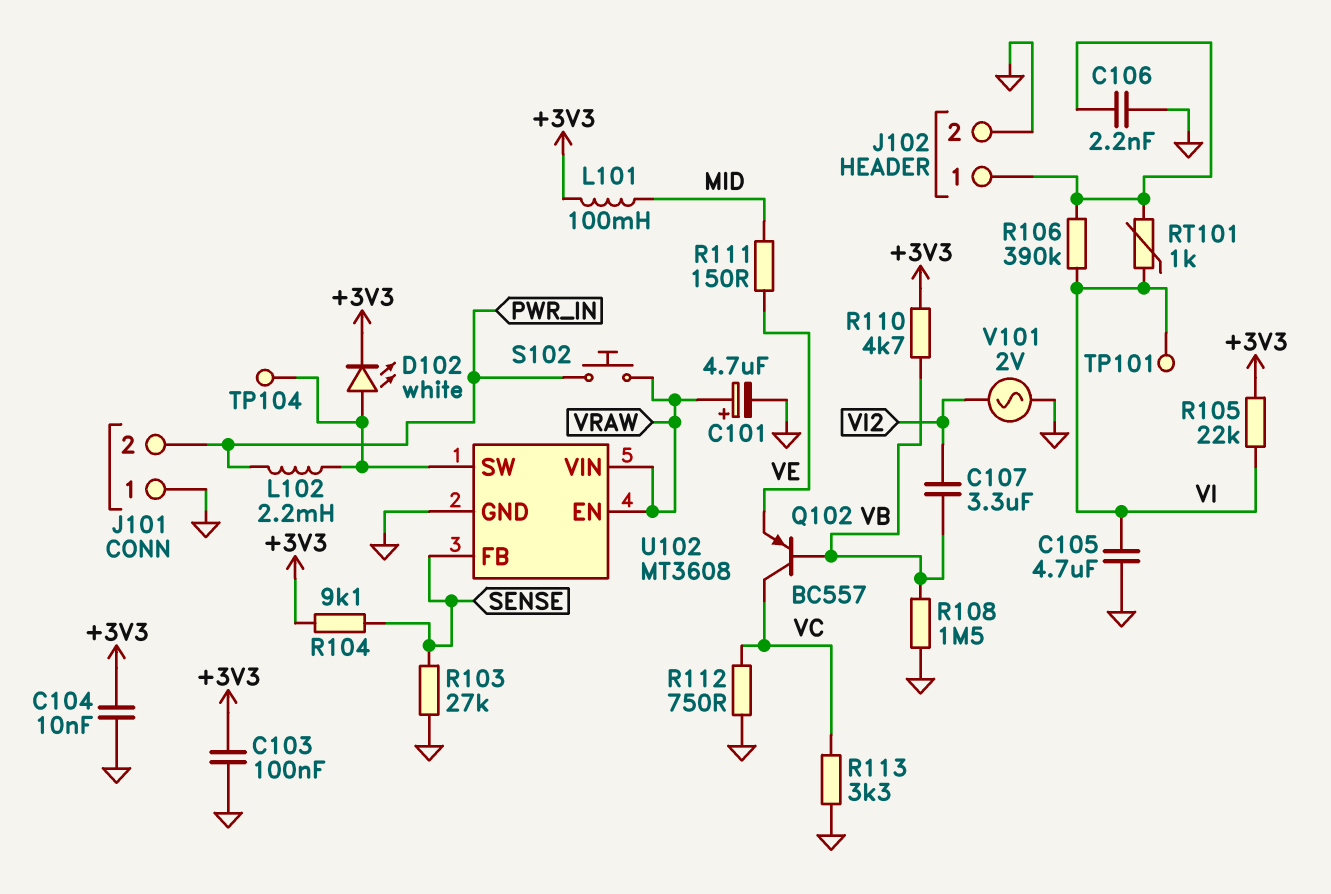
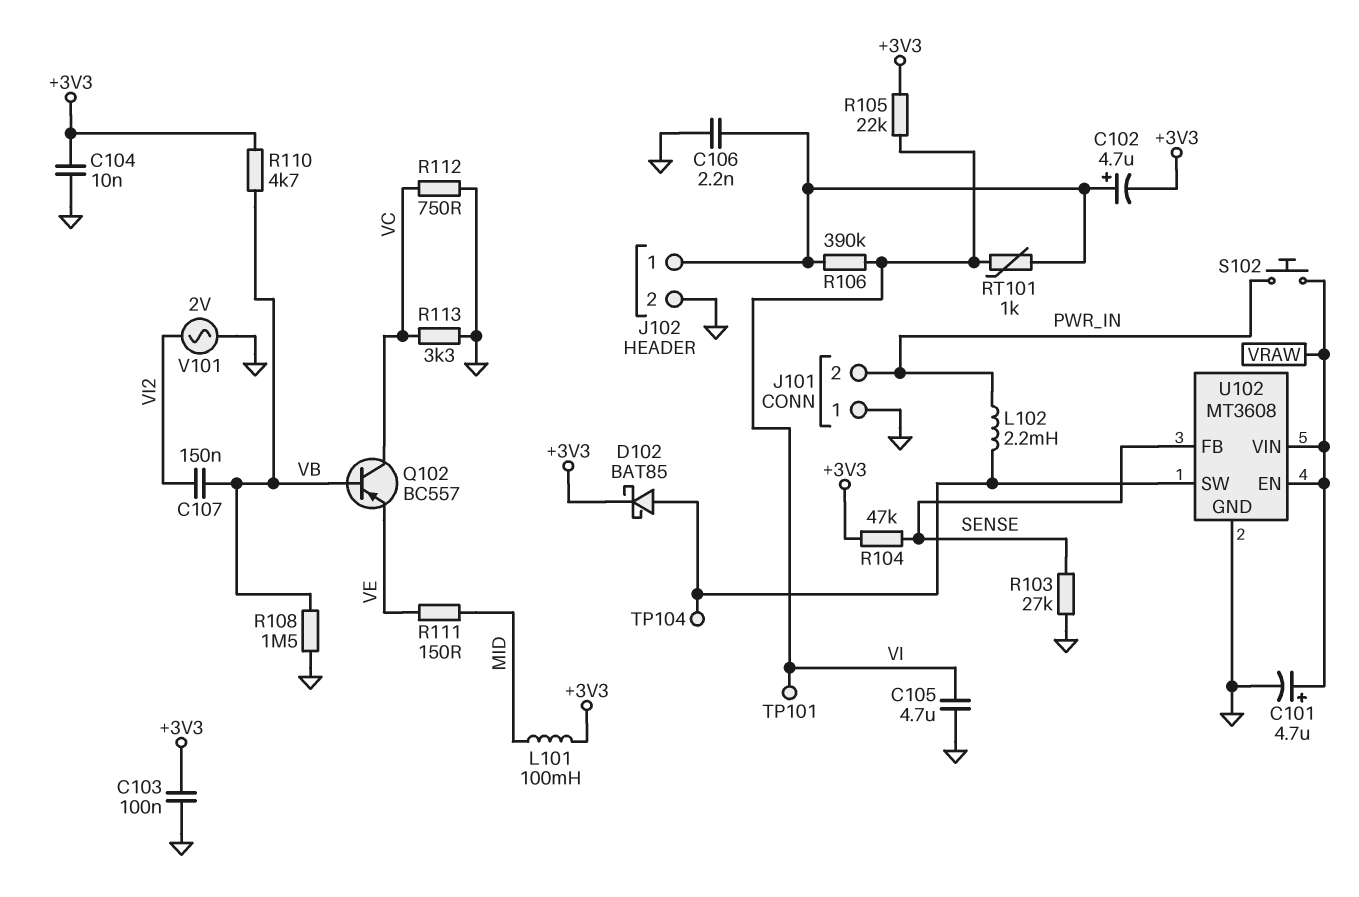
C102: none -> 4.7uF (plus J102/1, minus +3V3)
C107: 3.3uF (VB, VI2) -> 150nF (VB, VI2)
D102: LED white (A U102/SW, K +3V3) -> schottky BAT85 (A U102/SW, K +3V3)
R104: 9.1k (+3V3, SENSE) -> 47k (+3V3, SENSE)

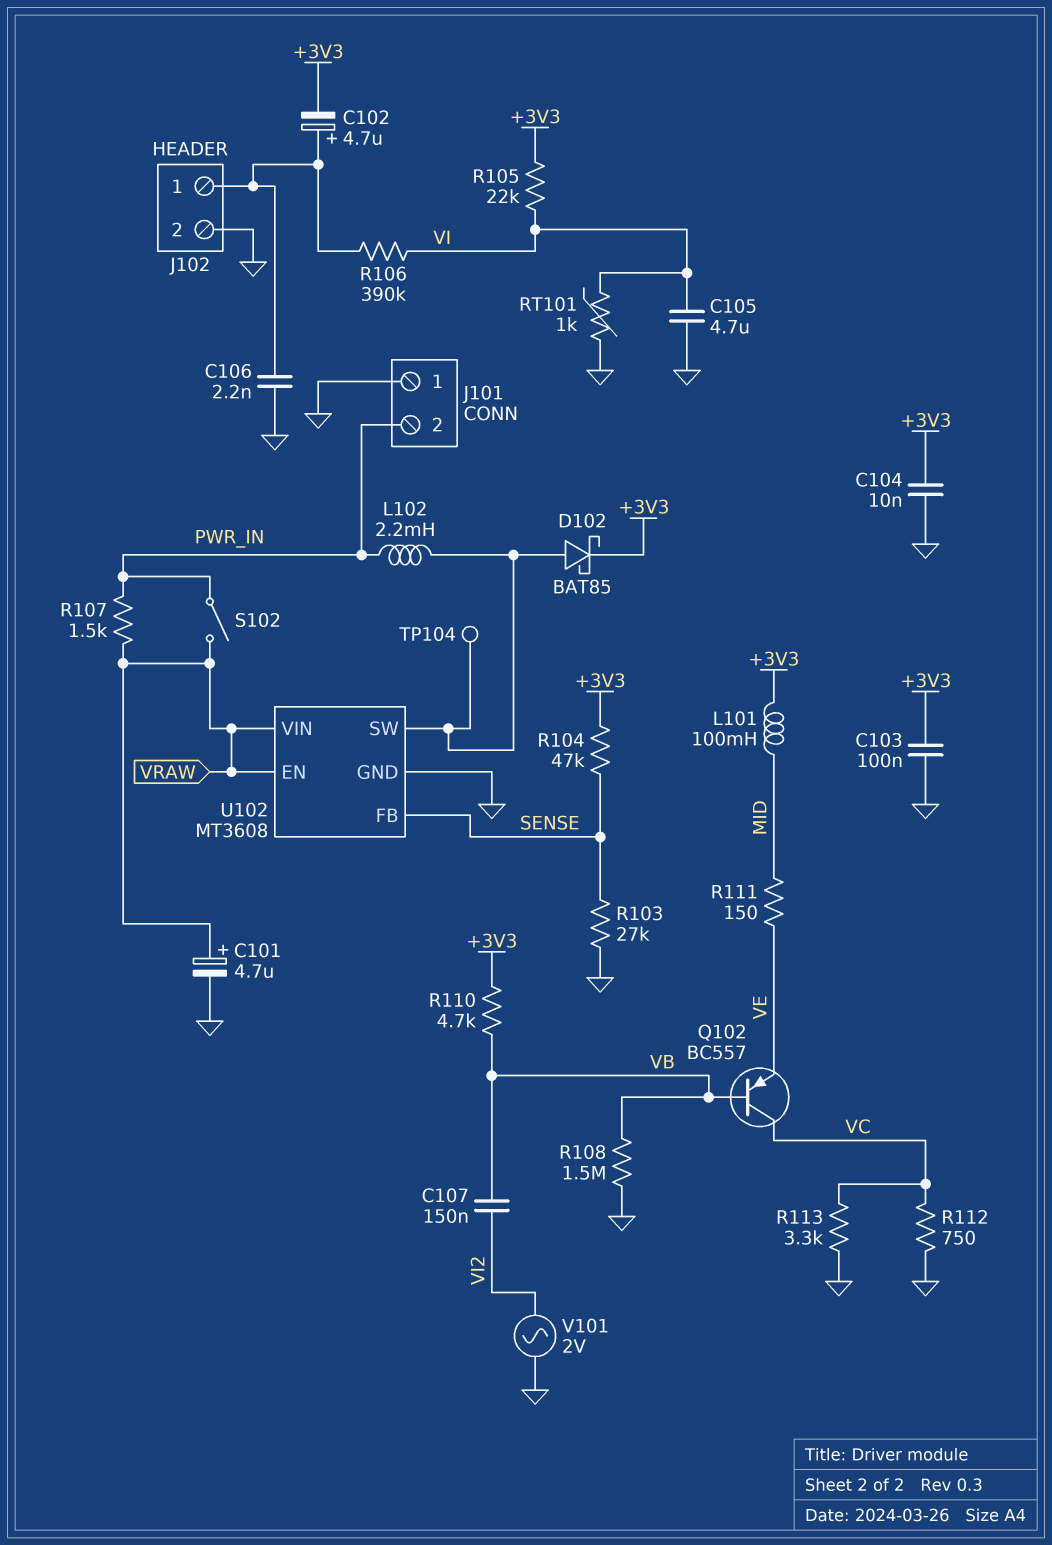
R107: none -> 1.5k (PWR_IN, VRAW)
RT101: 1k (J102/1, VI) -> 1k (GND, VI)
S102: button (PWR_IN, VRAW) -> switch (PWR_IN, VRAW)
TP101: test point (VI) -> none

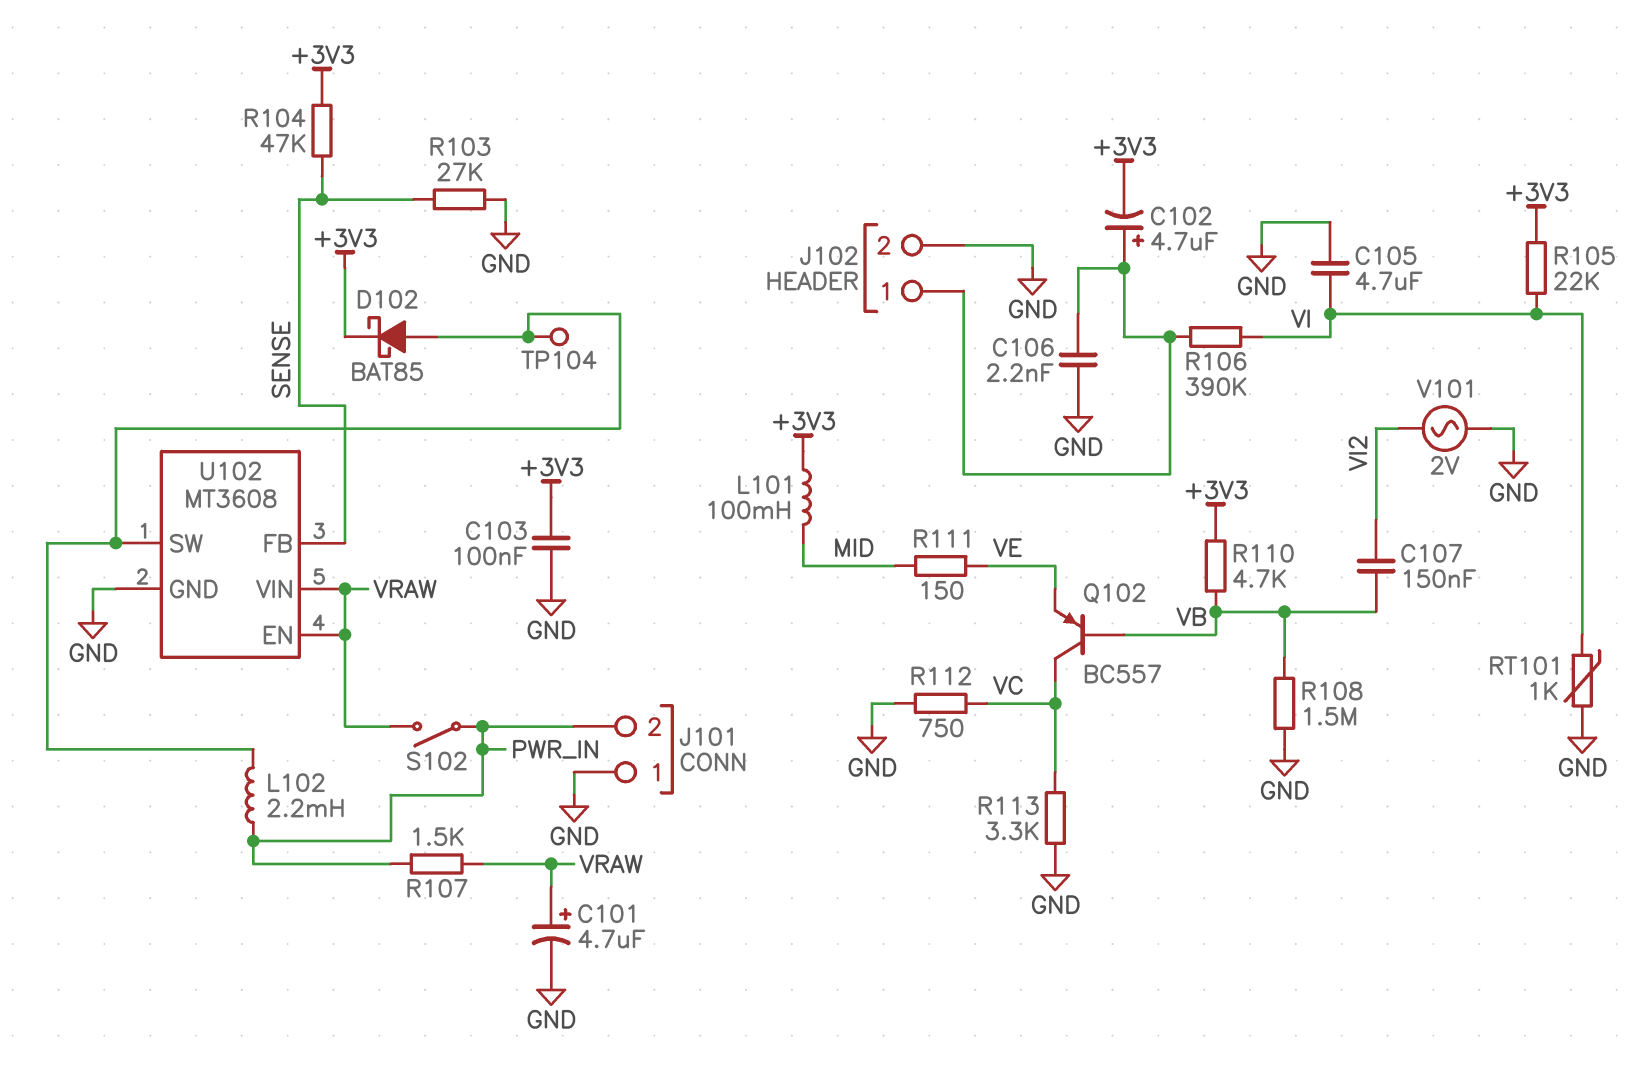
C104: 10nF (+3V3, GND) -> none

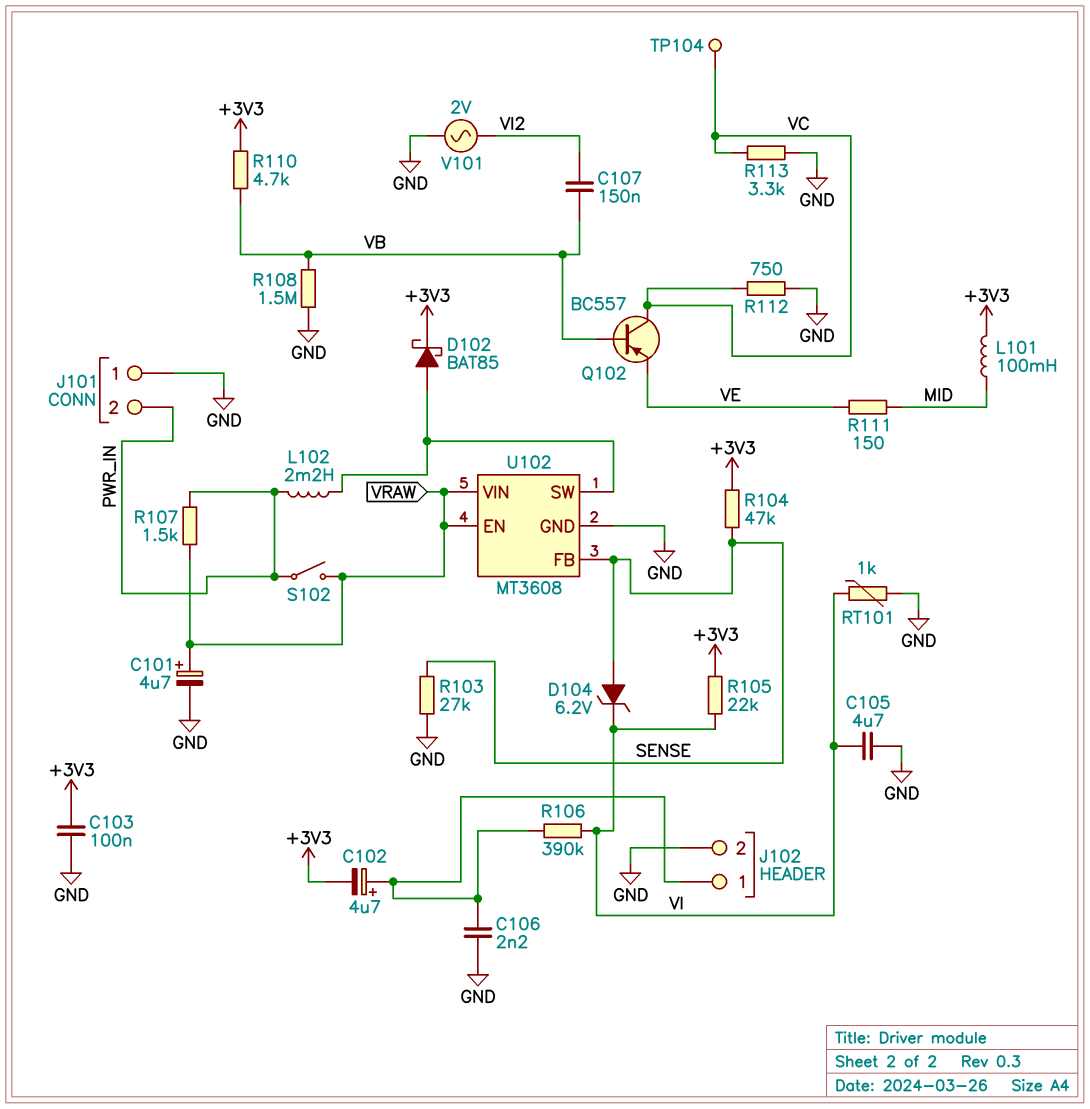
D104: none -> zener 6.2V (A SENSE, K VI)
TP104: test point (U102/SW) -> test point (VC)

